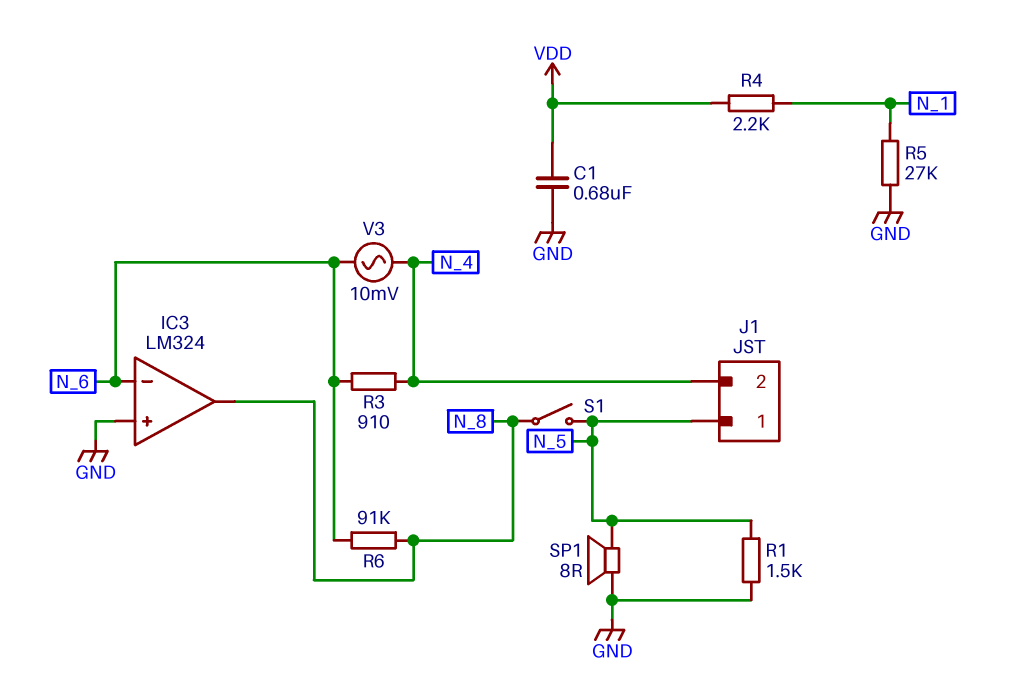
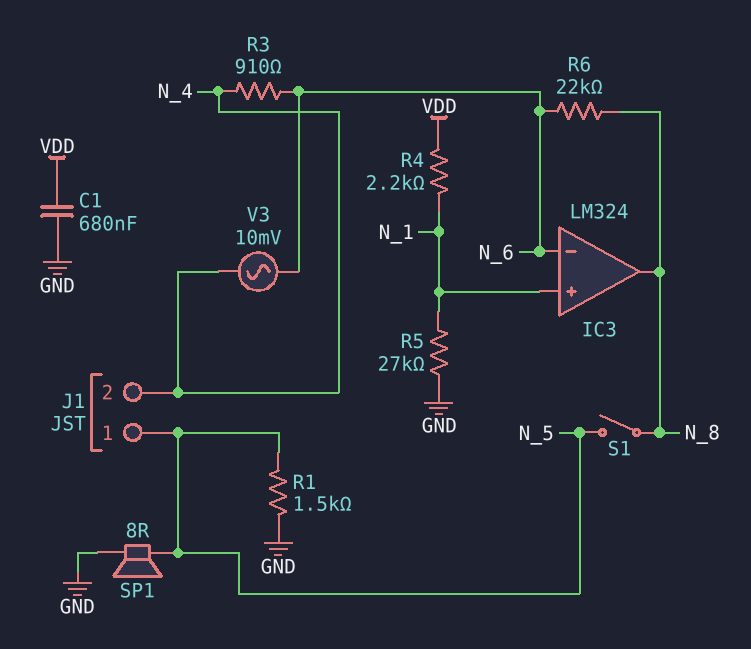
IC3 pin in+: GND -> N_1
R6: 91k (N_6, N_8) -> 22k (N_6, N_8)

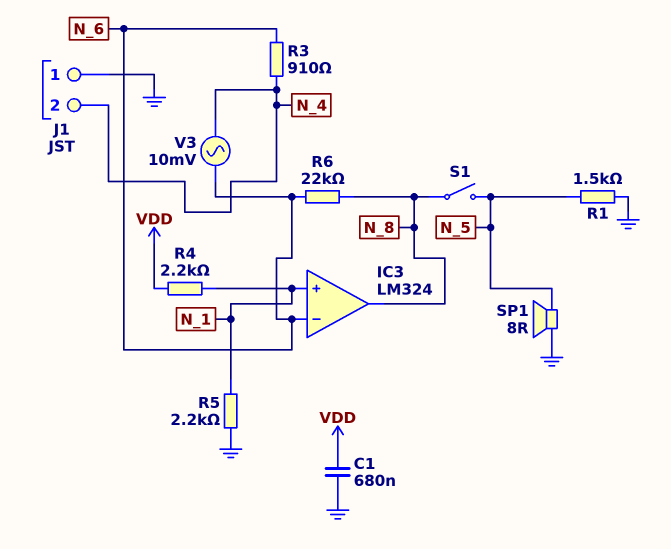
J1 pin 1: N_5 -> GND
R5: 27k (GND, N_1) -> 2.2k (GND, N_1)

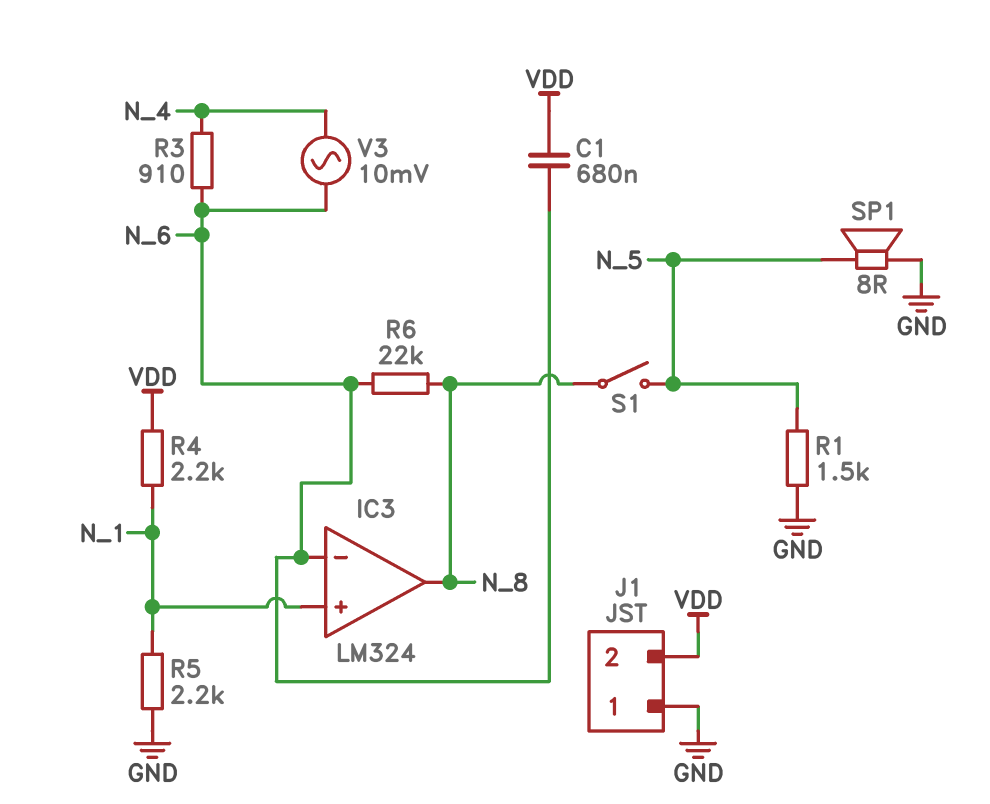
C1: 680nF (GND, VDD) -> 680nF (N_6, VDD)
J1 pin 2: N_4 -> VDD

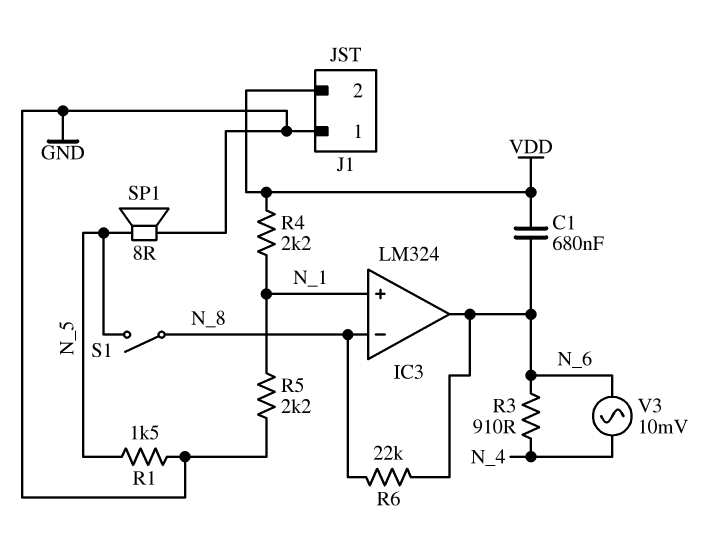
IC3 pin in-: N_6 -> N_8
IC3 pin out: N_8 -> N_6

